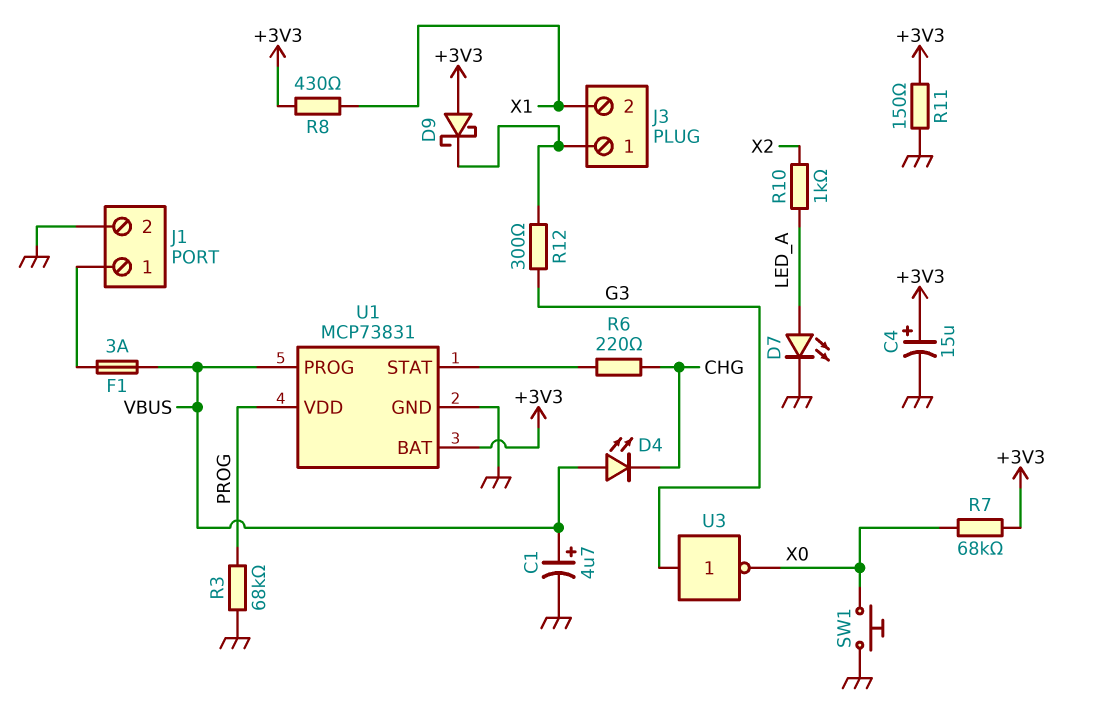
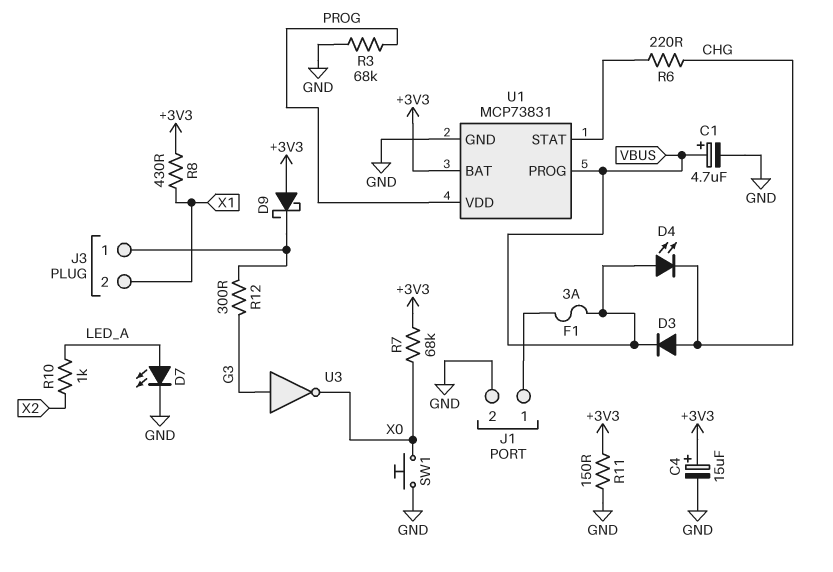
D3: none -> diode (A CHG, K VBUS)

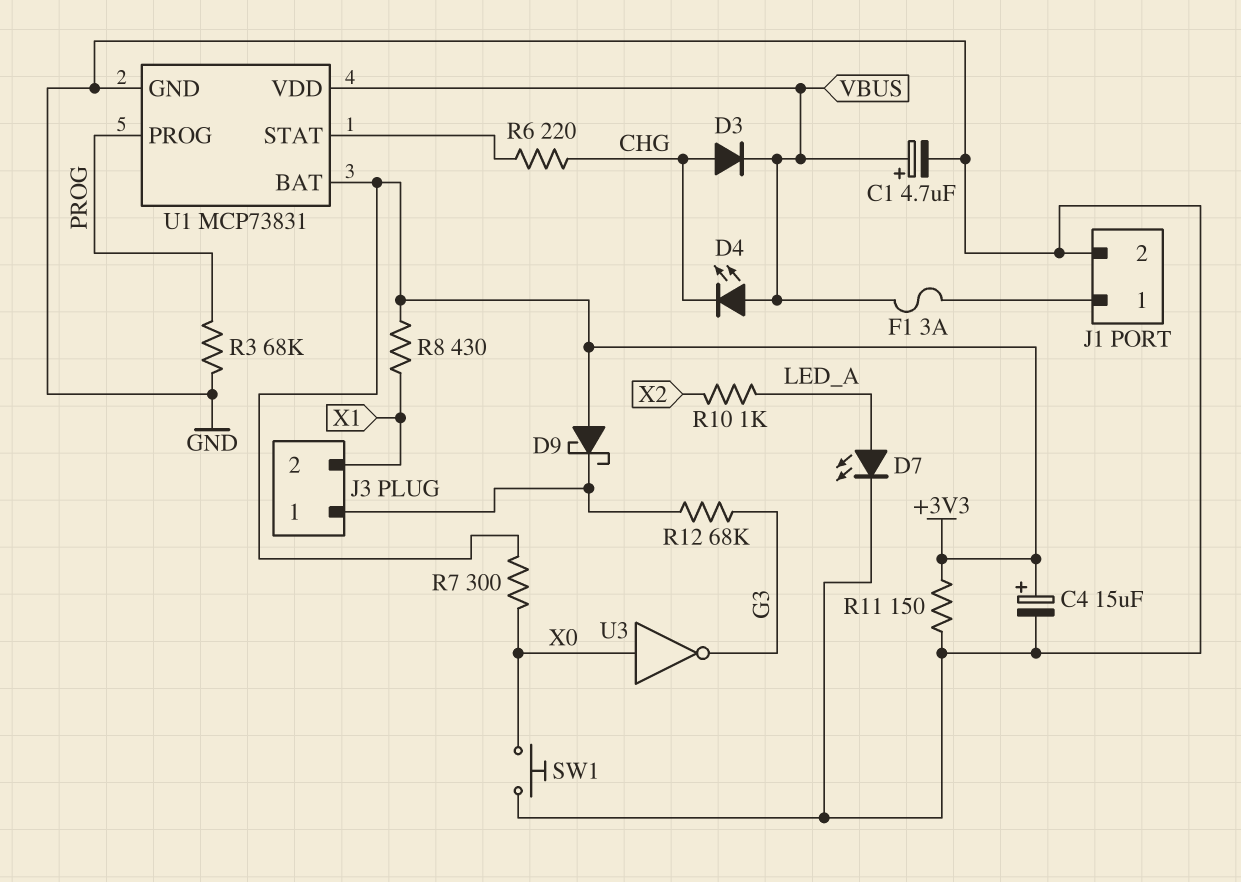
R7: 68k (+3V3, X0) -> 300 (+3V3, X0)
R12: 300 (G3, J3/1) -> 68k (G3, J3/1)
U1 pin PROG: VBUS -> PROG
U1 pin VDD: PROG -> VBUS
U3: NOT (in G3, out X0) -> NOT (in X0, out G3)

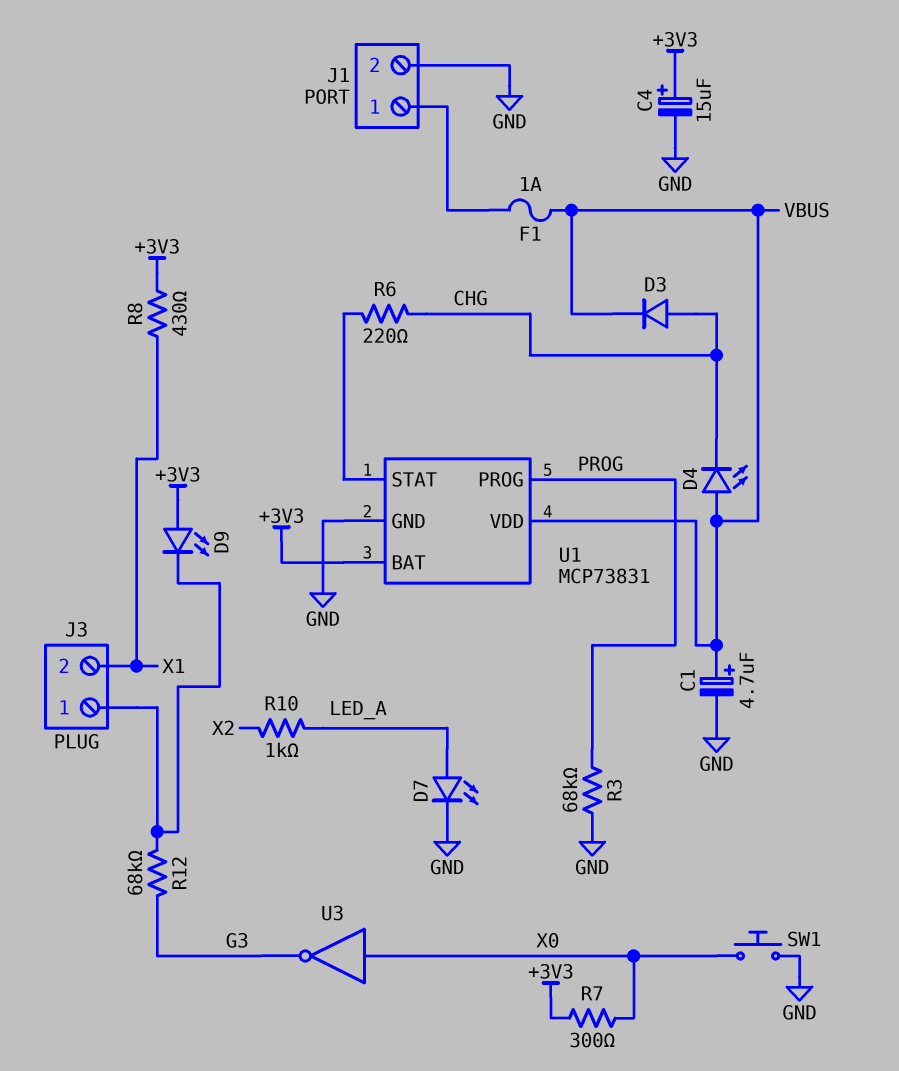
D9: schottky (A +3V3, K J3/1) -> LED (A +3V3, K J3/1)
F1: 3A (J1/1, VBUS) -> 1A (J1/1, VBUS)
R11: 150 (+3V3, GND) -> none

